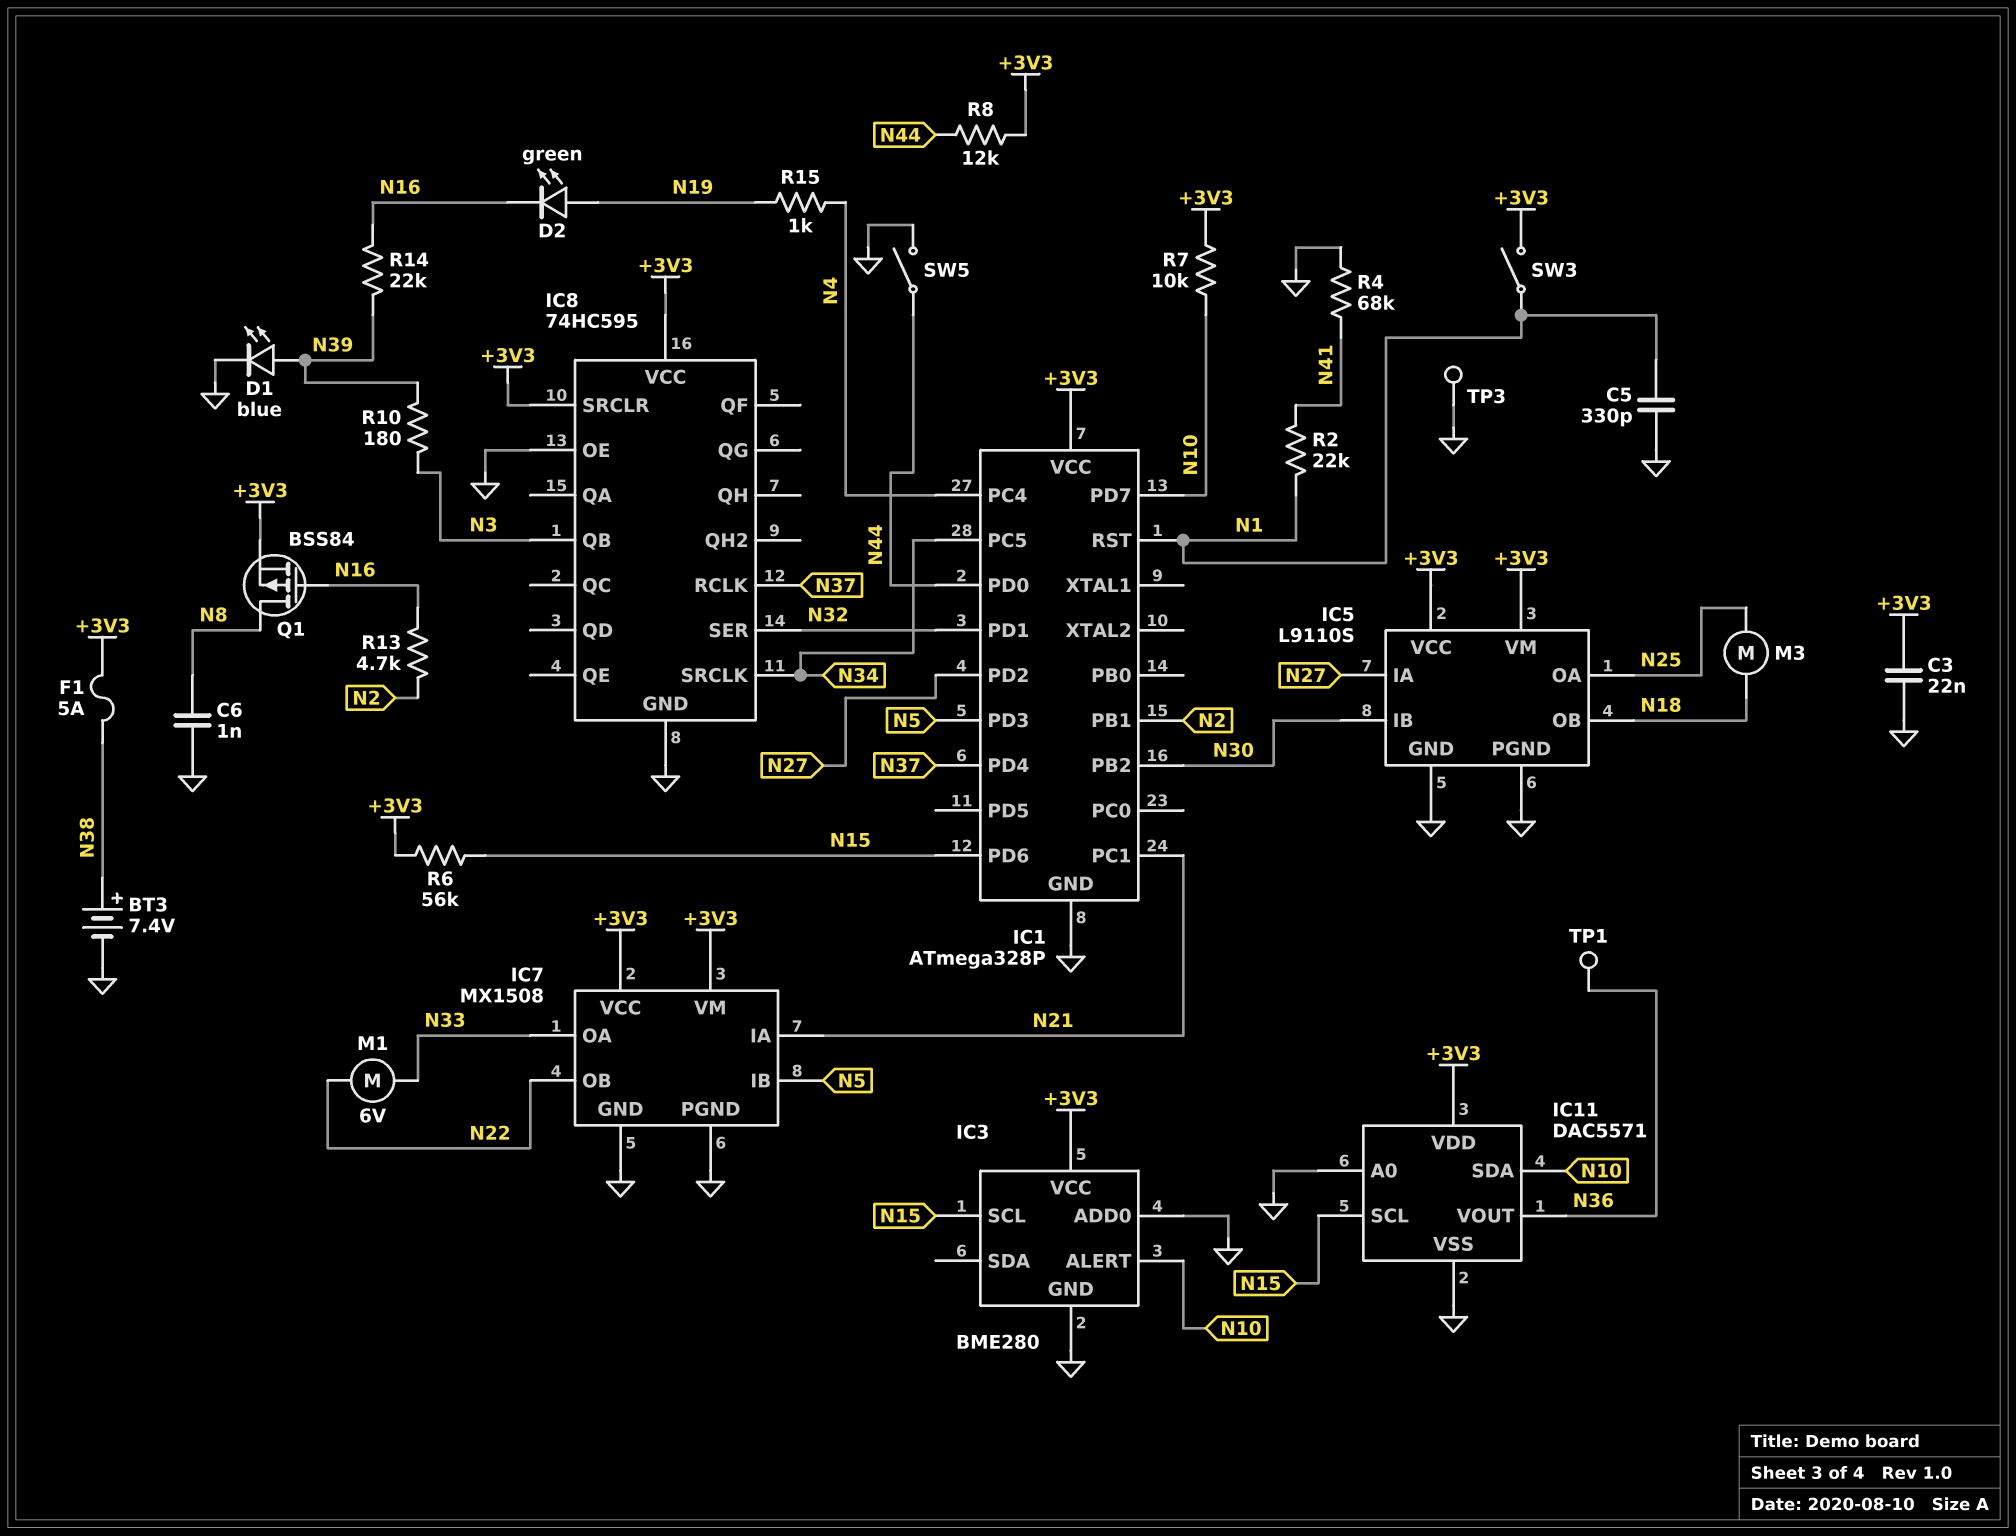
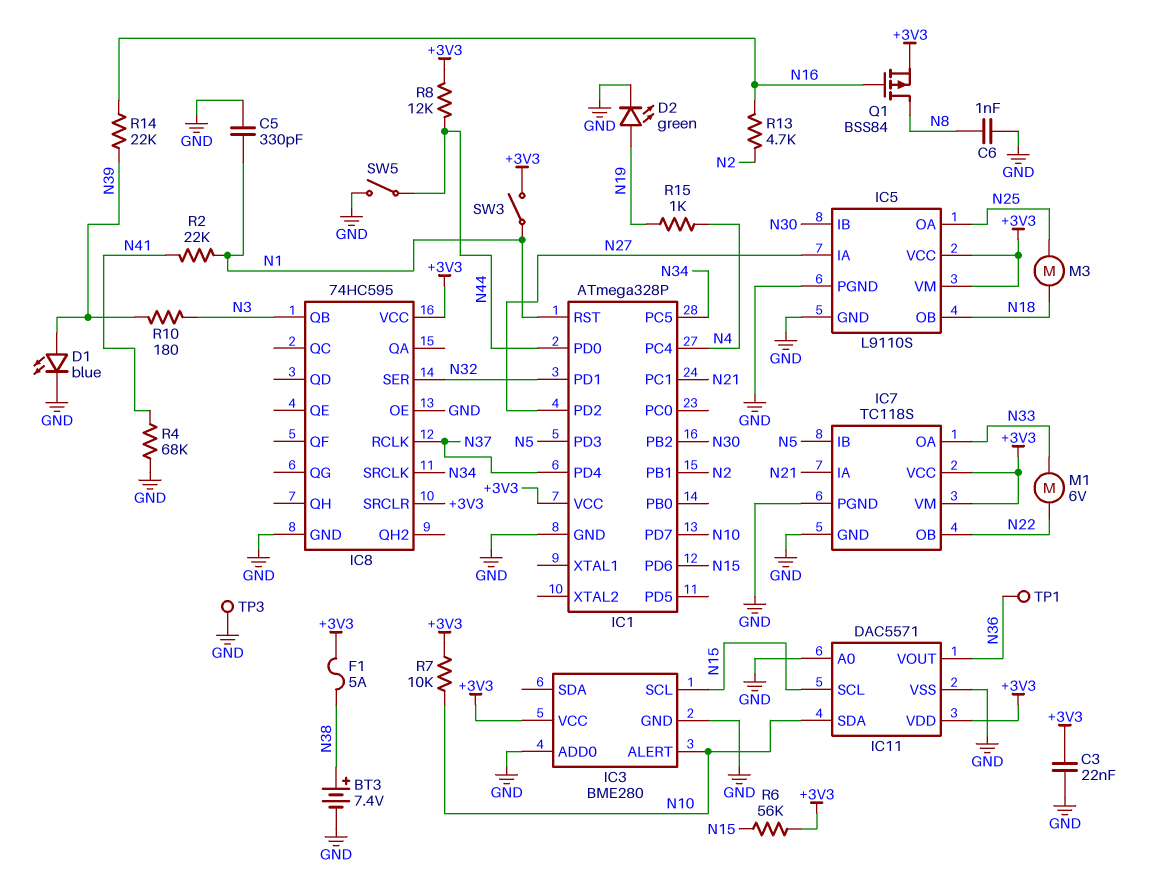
D2: LED green (A N19, K N16) -> LED green (A N19, K GND)
IC7: MX1508 -> TC118S

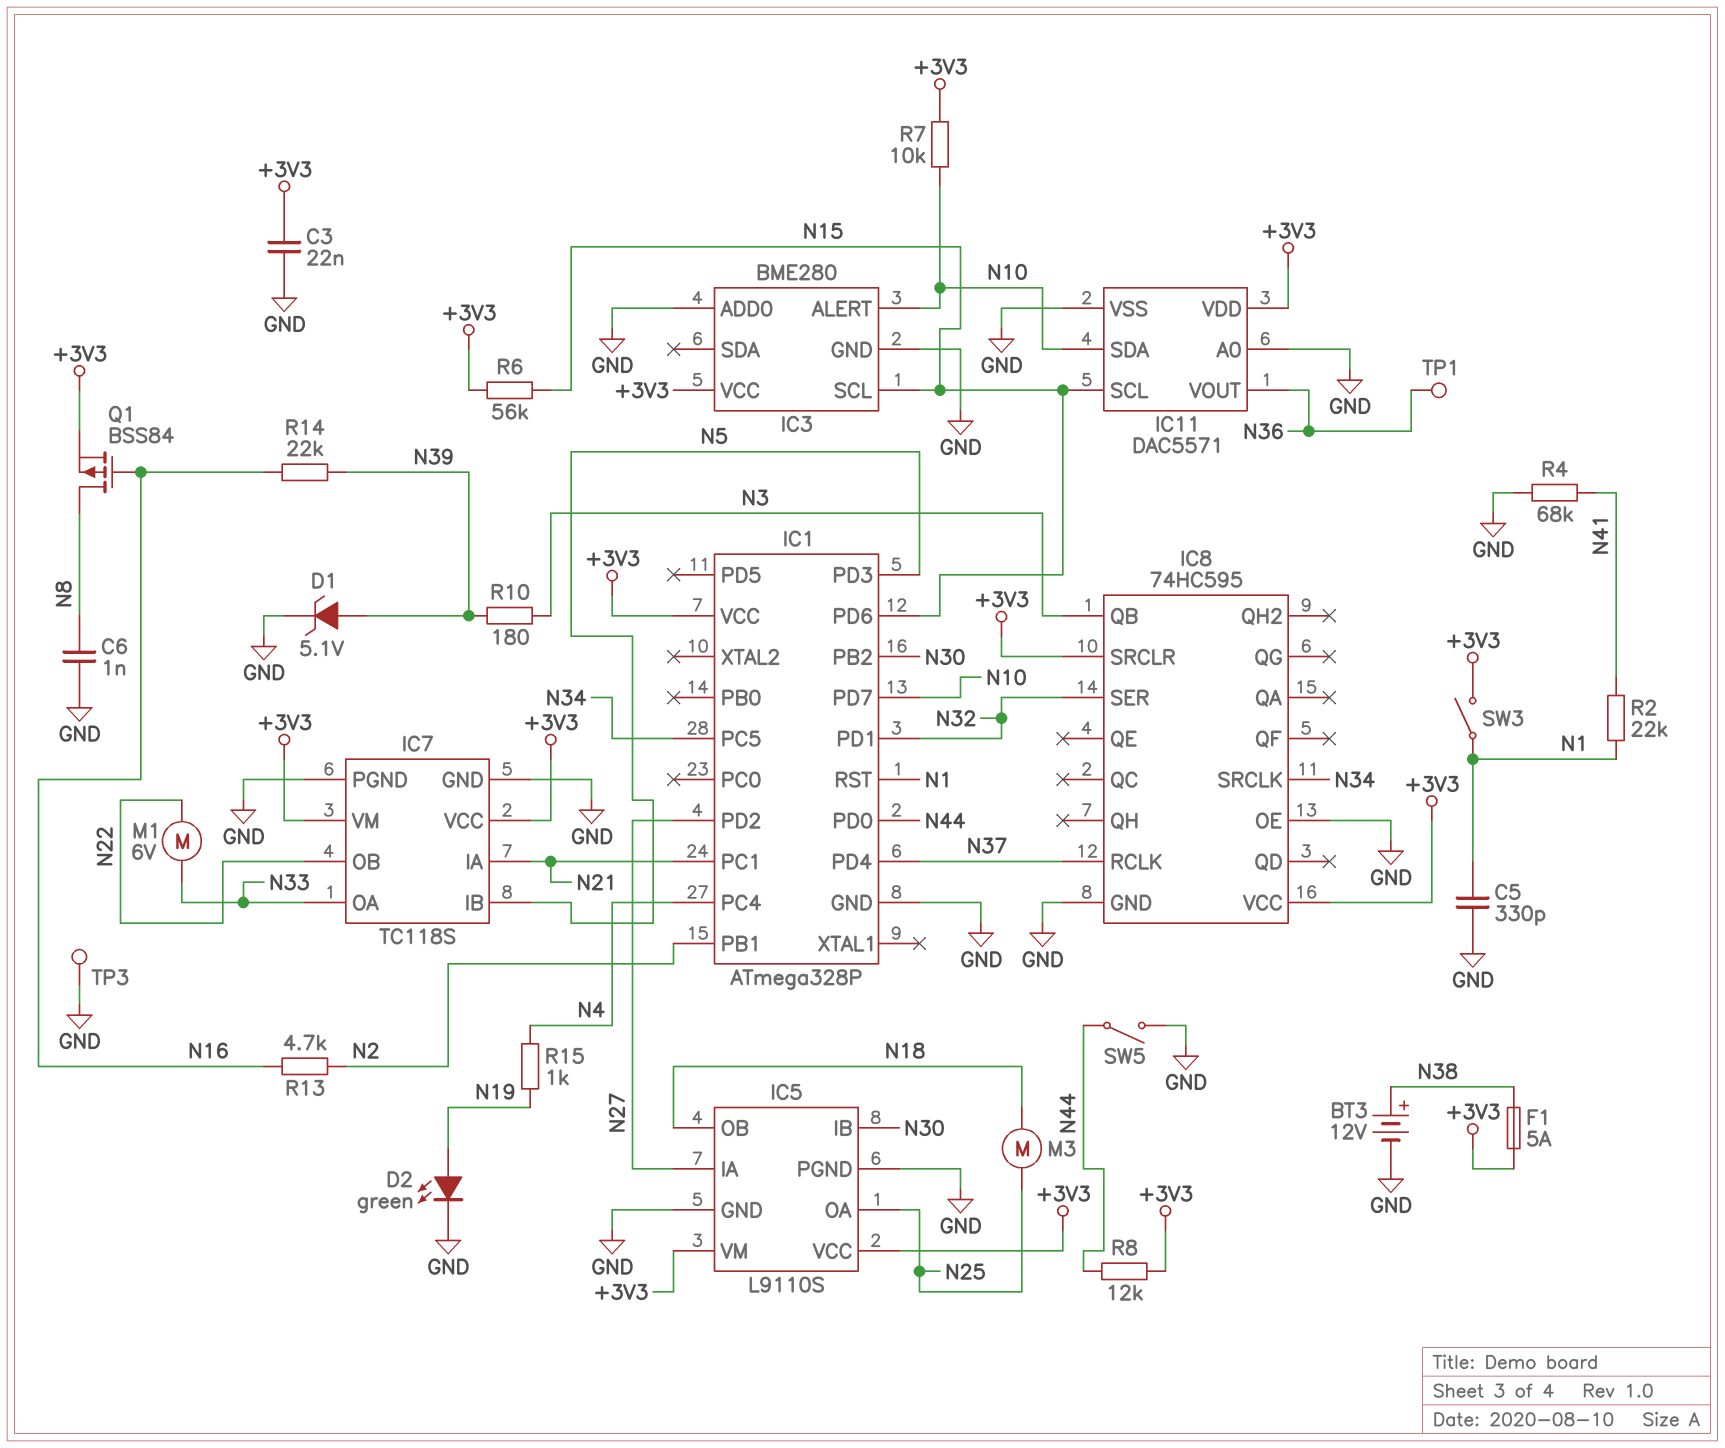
BT3: 7.4V (plus N38, minus GND) -> 12V (plus N38, minus GND)
D1: LED blue (A N39, K GND) -> zener 5.1V (A N39, K GND)

